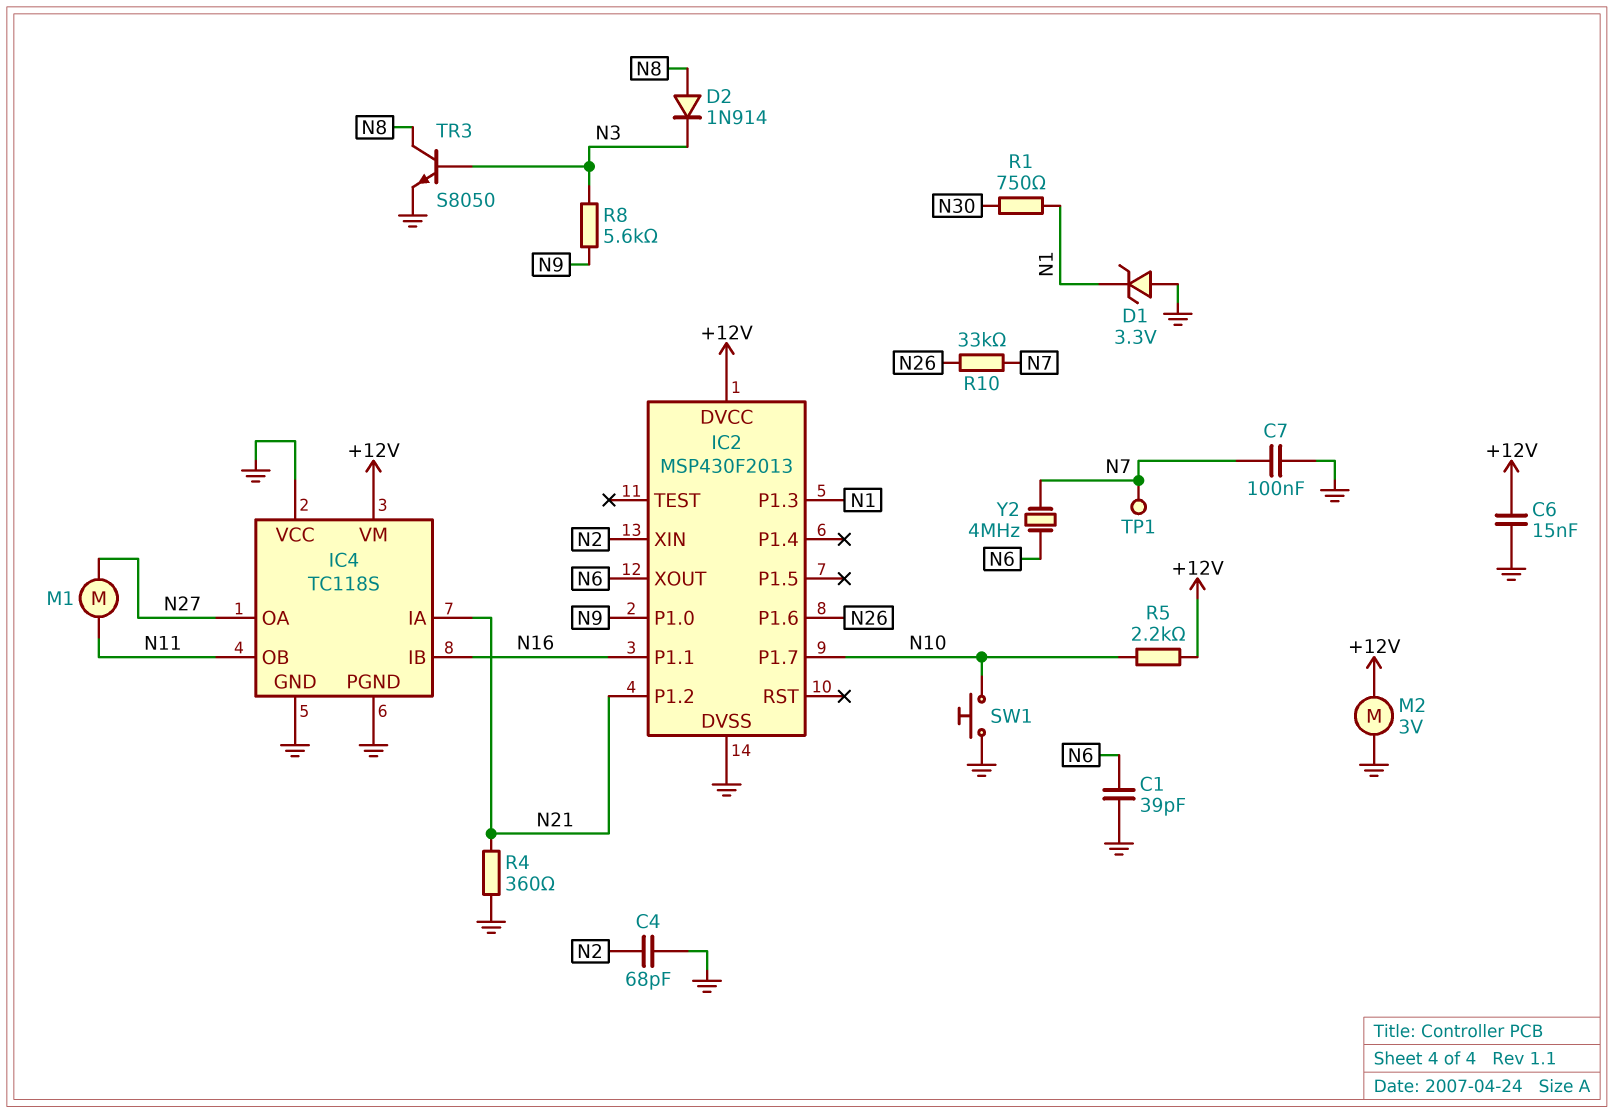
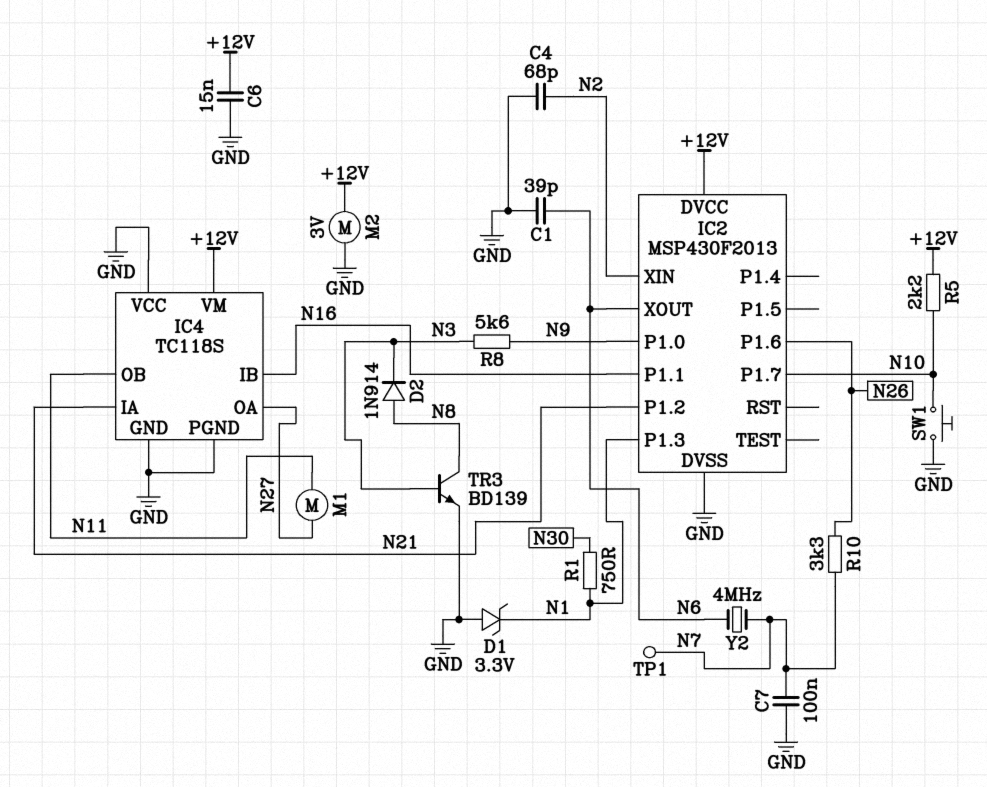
R4: 360 (GND, N21) -> none
R10: 33k (N7, N26) -> 3.3k (N7, N26)
TR3: NPN S8050 (B N3, C N8, E GND) -> NPN BD139 (B N3, C N8, E GND)

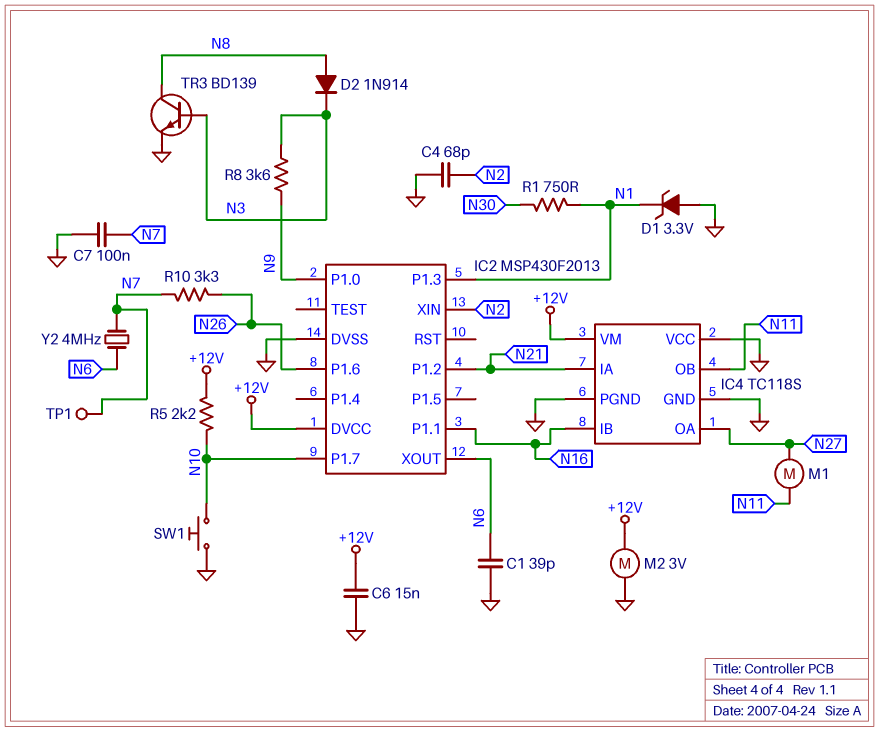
R8: 5.6k (N3, N9) -> 3.6k (N3, N9)

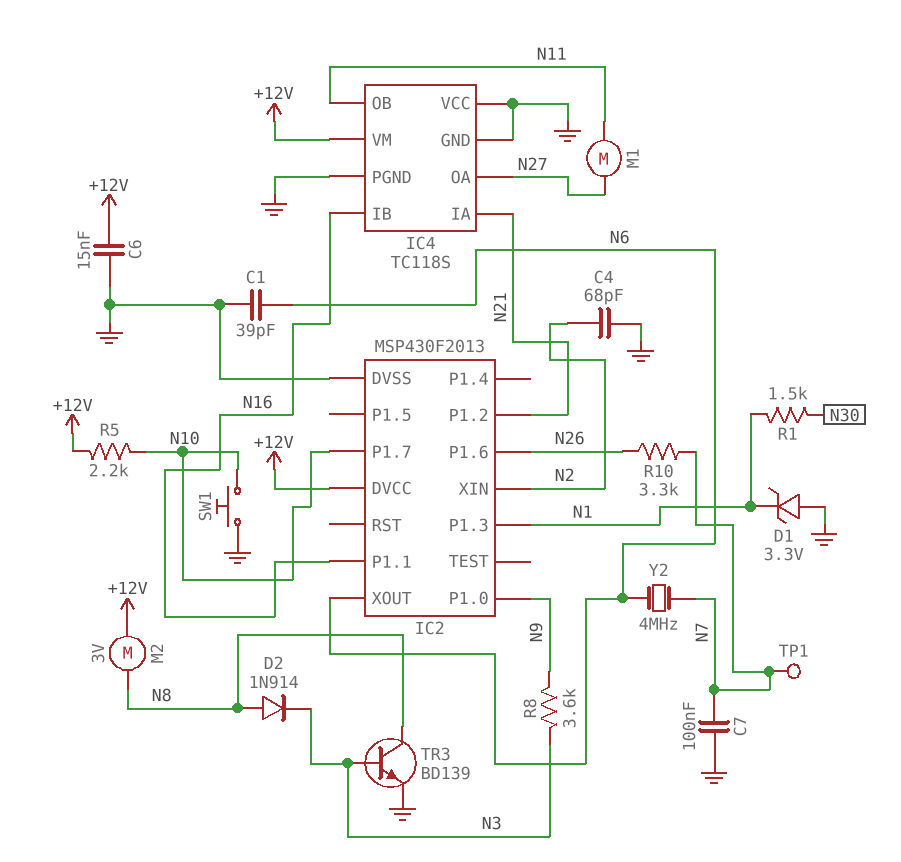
M2: motor 3V (+12V, GND) -> motor 3V (+12V, N8)
R1: 750 (N1, N30) -> 1.5k (N1, N30)

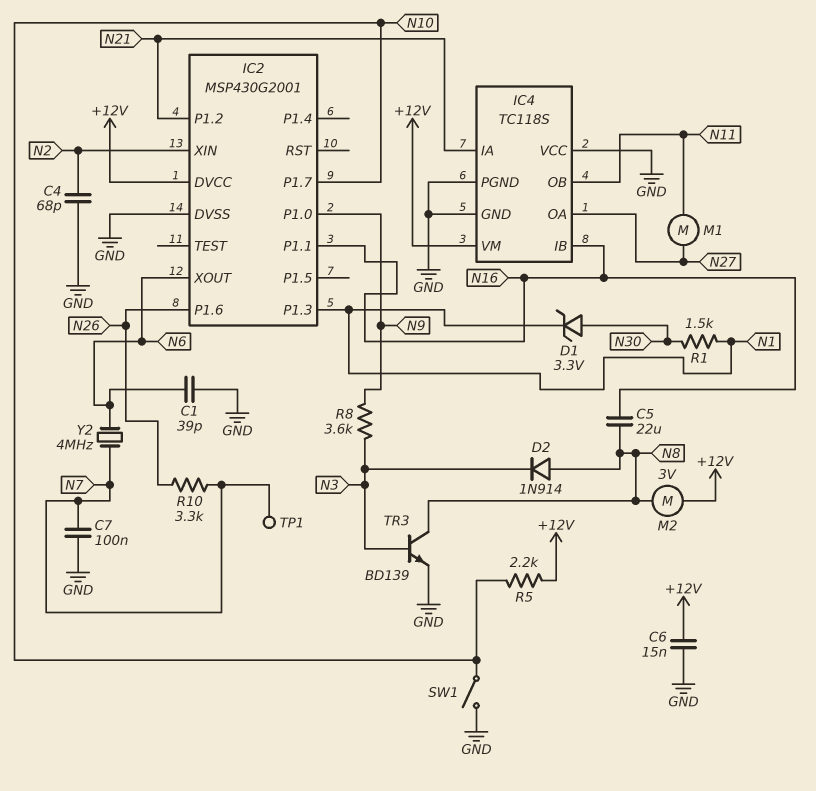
C5: none -> 22uF (N8, N16)
D1: zener 3.3V (A GND, K N1) -> zener 3.3V (A N30, K N1)
IC2: MSP430F2013 -> MSP430G2001
SW1: button (GND, N10) -> switch (GND, N10)

